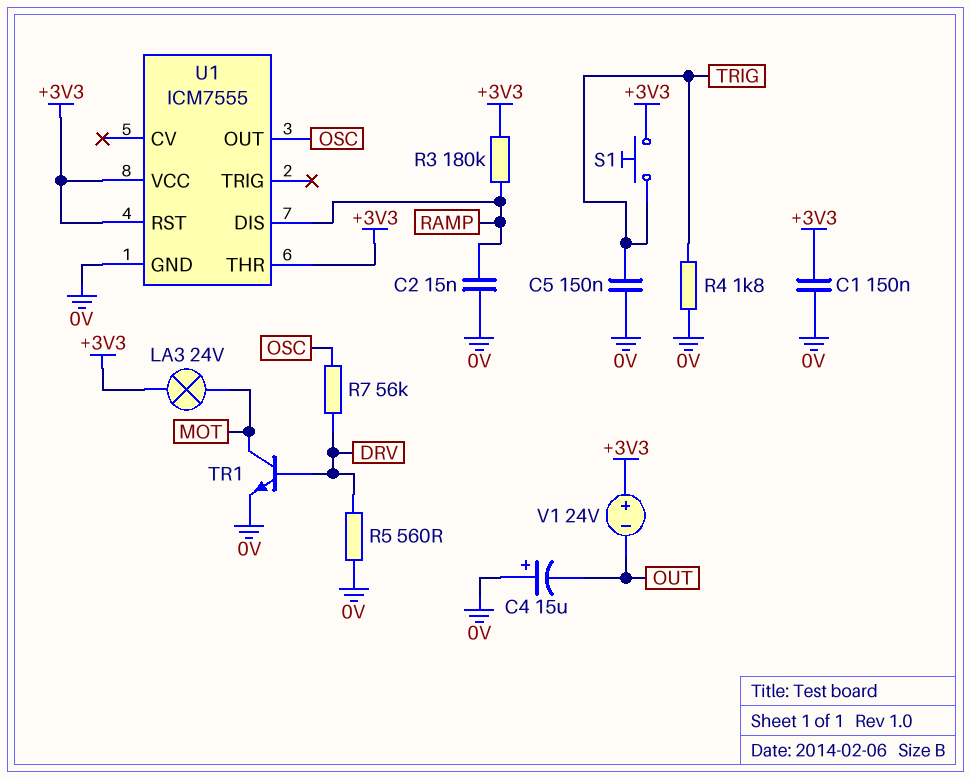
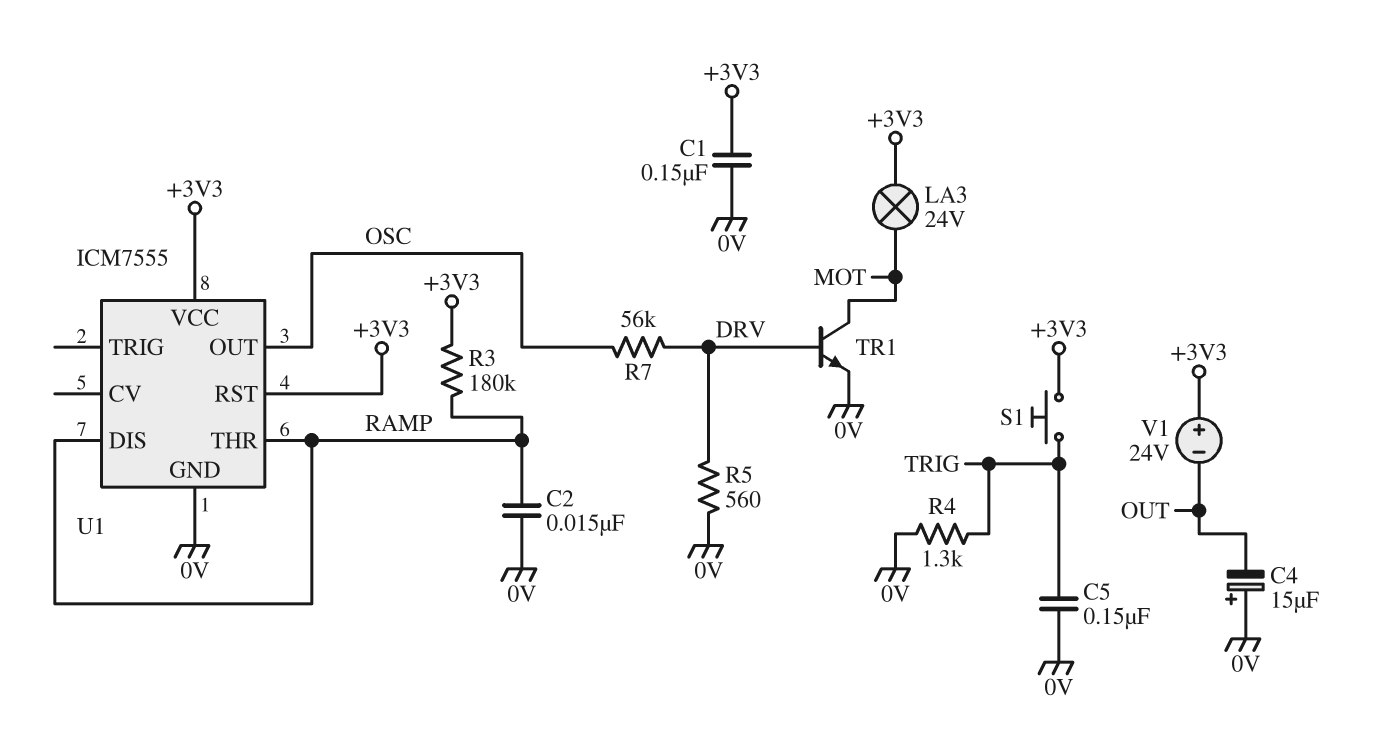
R4: 1.8k (0V, TRIG) -> 1.3k (0V, TRIG)
U1 pin THR: +3V3 -> RAMP

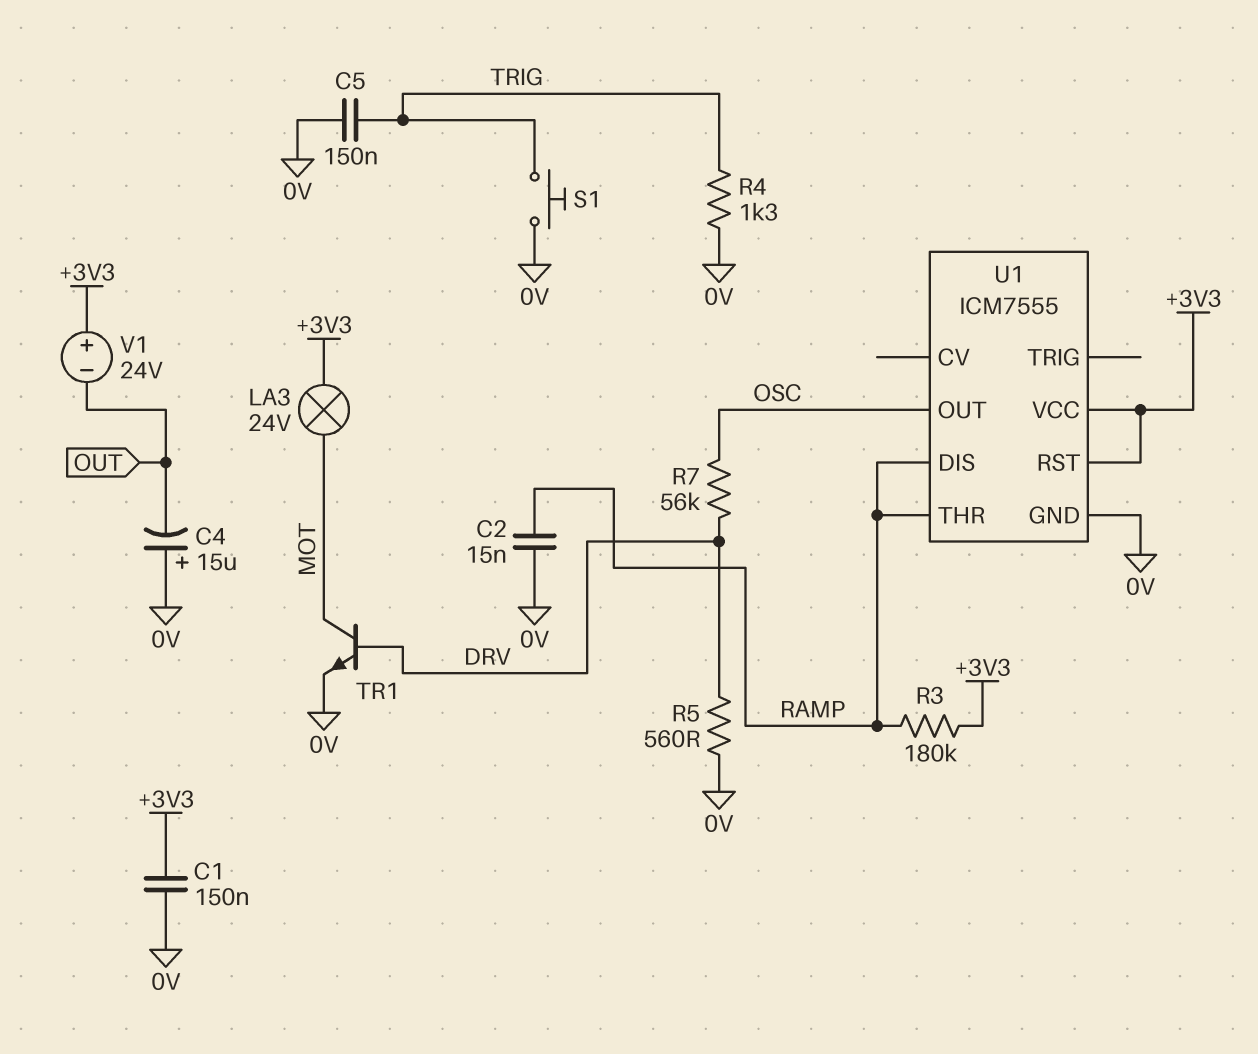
S1: button (+3V3, TRIG) -> button (0V, TRIG)

